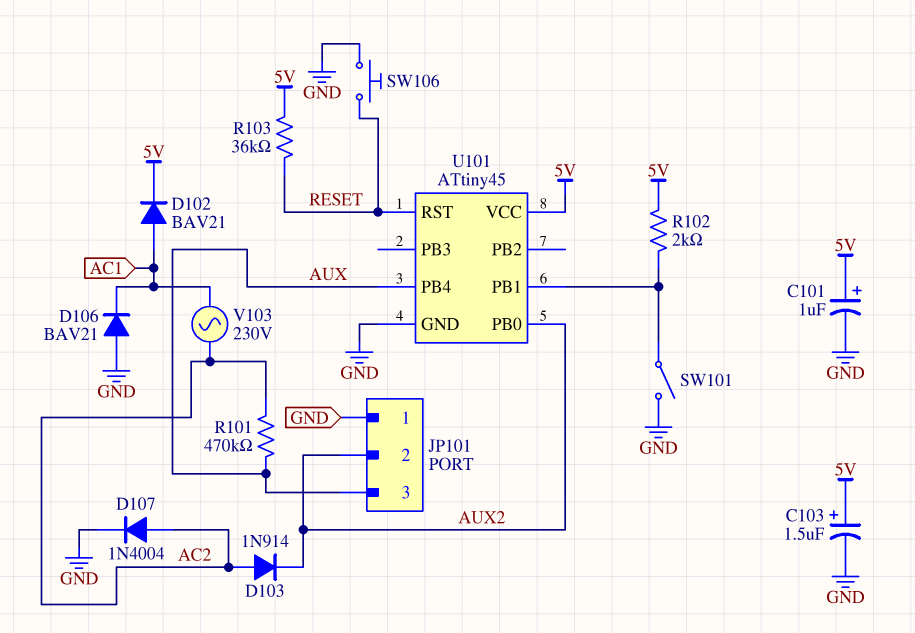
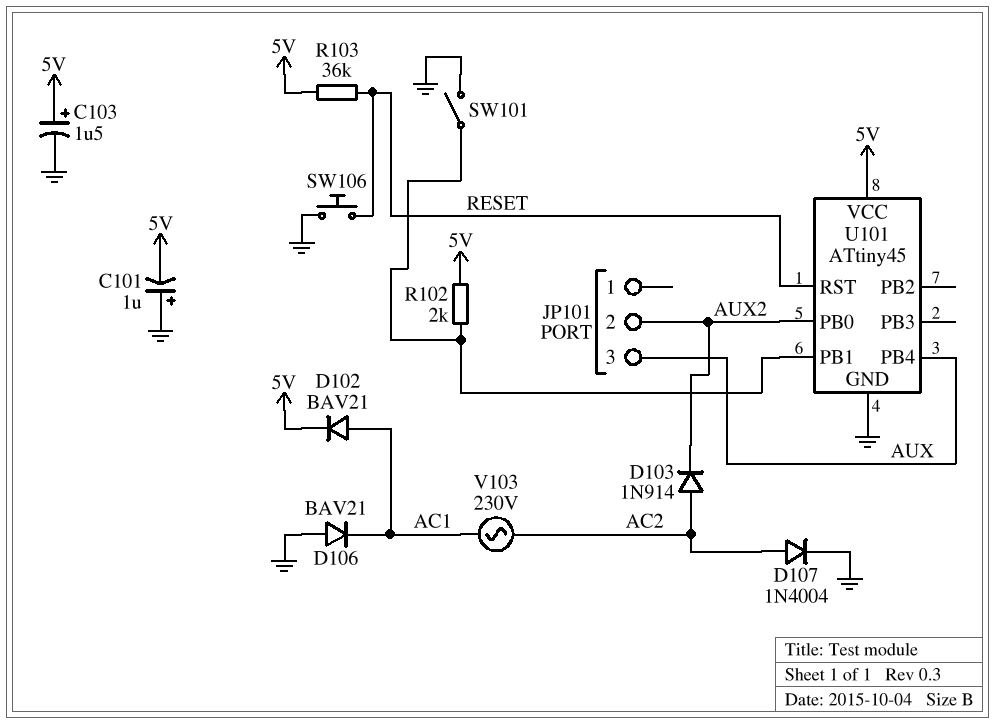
C101: 1uF (plus 5V, minus GND) -> 1uF (plus GND, minus 5V)
JP101 pin 1: GND -> none
R101: 470k (AC2, AUX) -> none

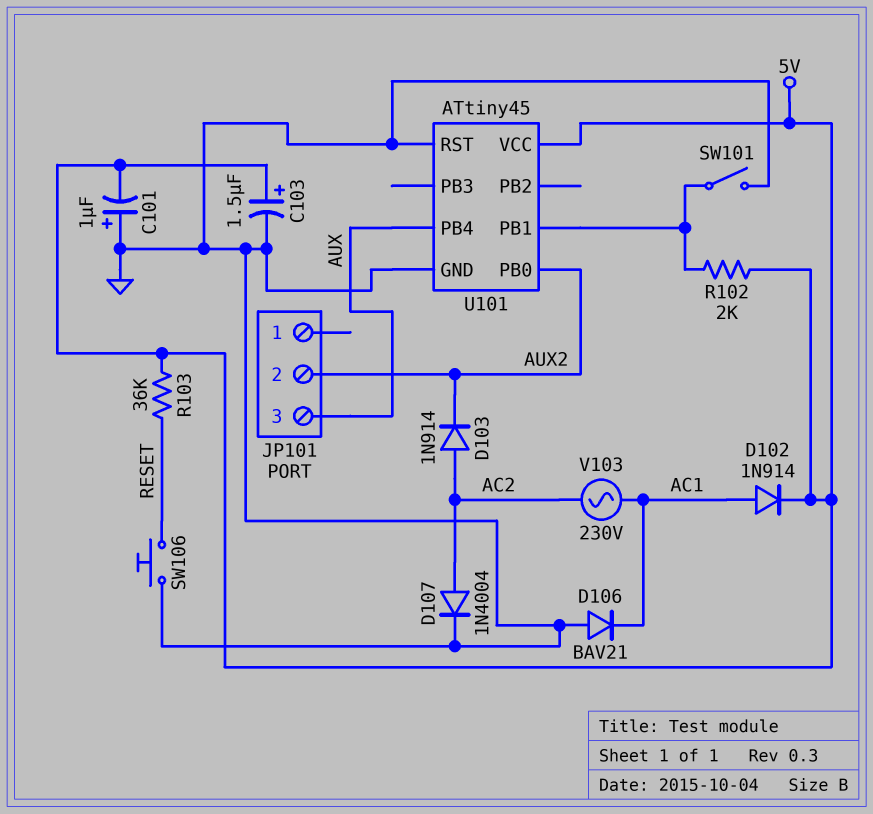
D102: diode BAV21 (A AC1, K 5V) -> diode 1N914 (A AC1, K 5V)
U101 pin RST: RESET -> GND

